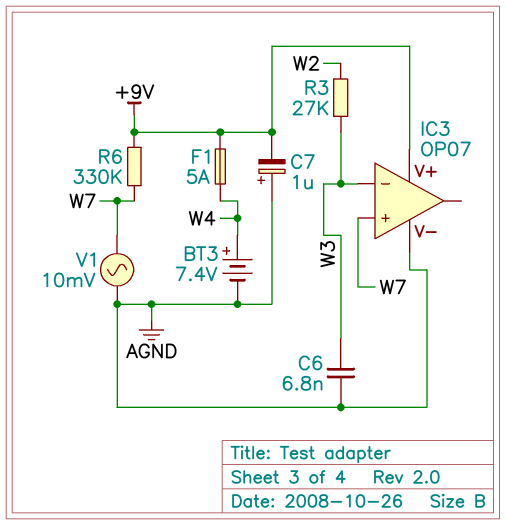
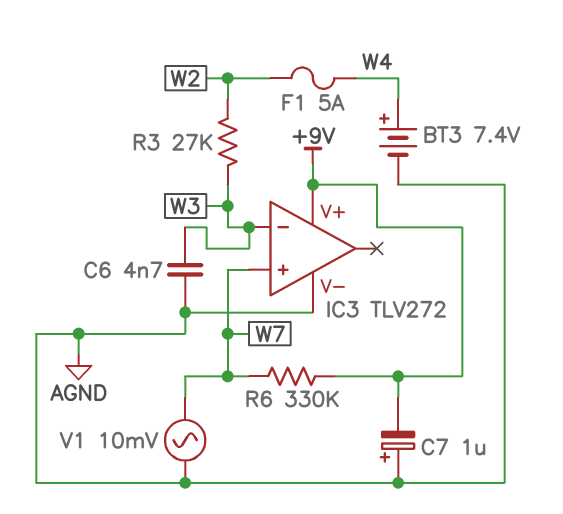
C6: 6.8nF (AGND, W3) -> 4.7nF (AGND, W3)
F1: 5A (+9V, W4) -> 5A (W2, W4)
IC3: OP07 -> TLV272

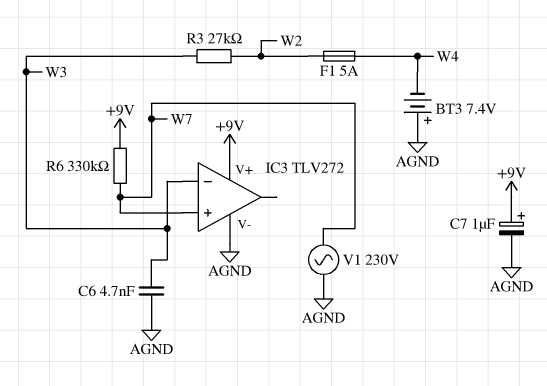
BT3: 7.4V (plus W4, minus AGND) -> 7.4V (plus AGND, minus W4)
C7: 1uF (plus AGND, minus +9V) -> 1uF (plus +9V, minus AGND)
V1: AC 10mV (AGND, W7) -> AC 230V (AGND, W7)

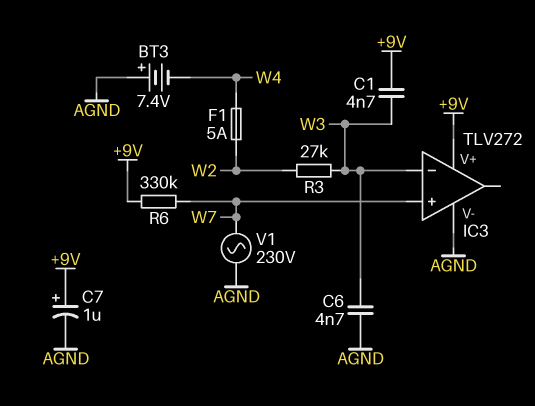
C1: none -> 4.7nF (+9V, W3)

